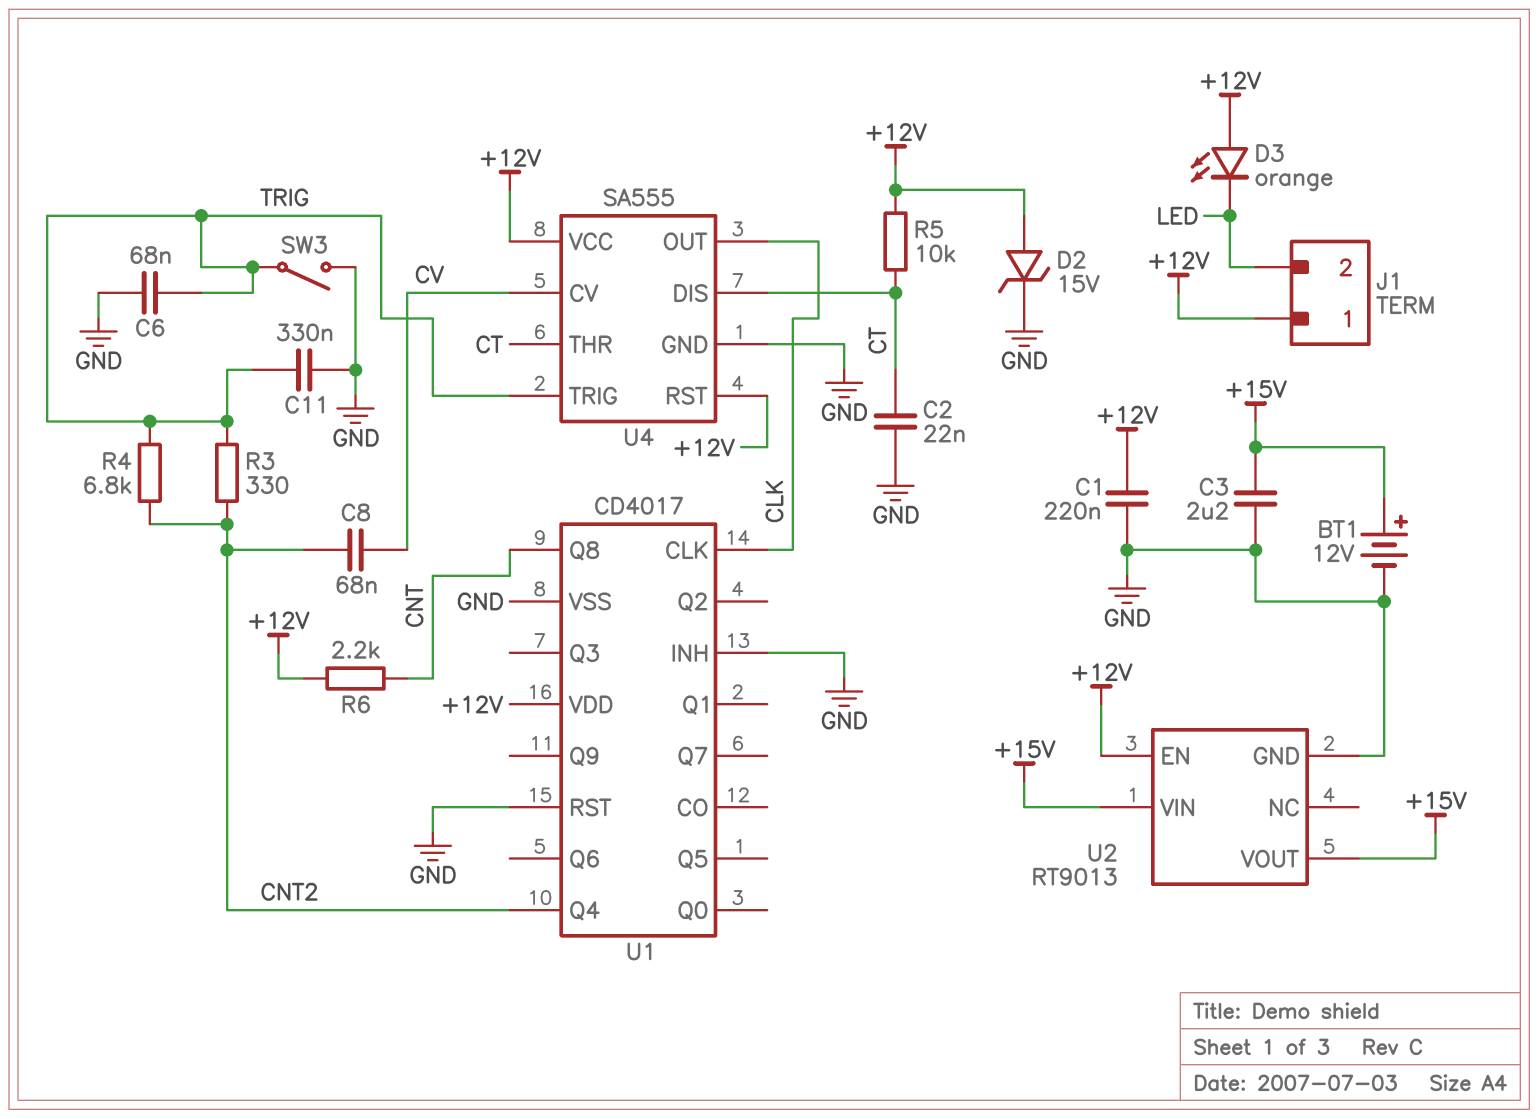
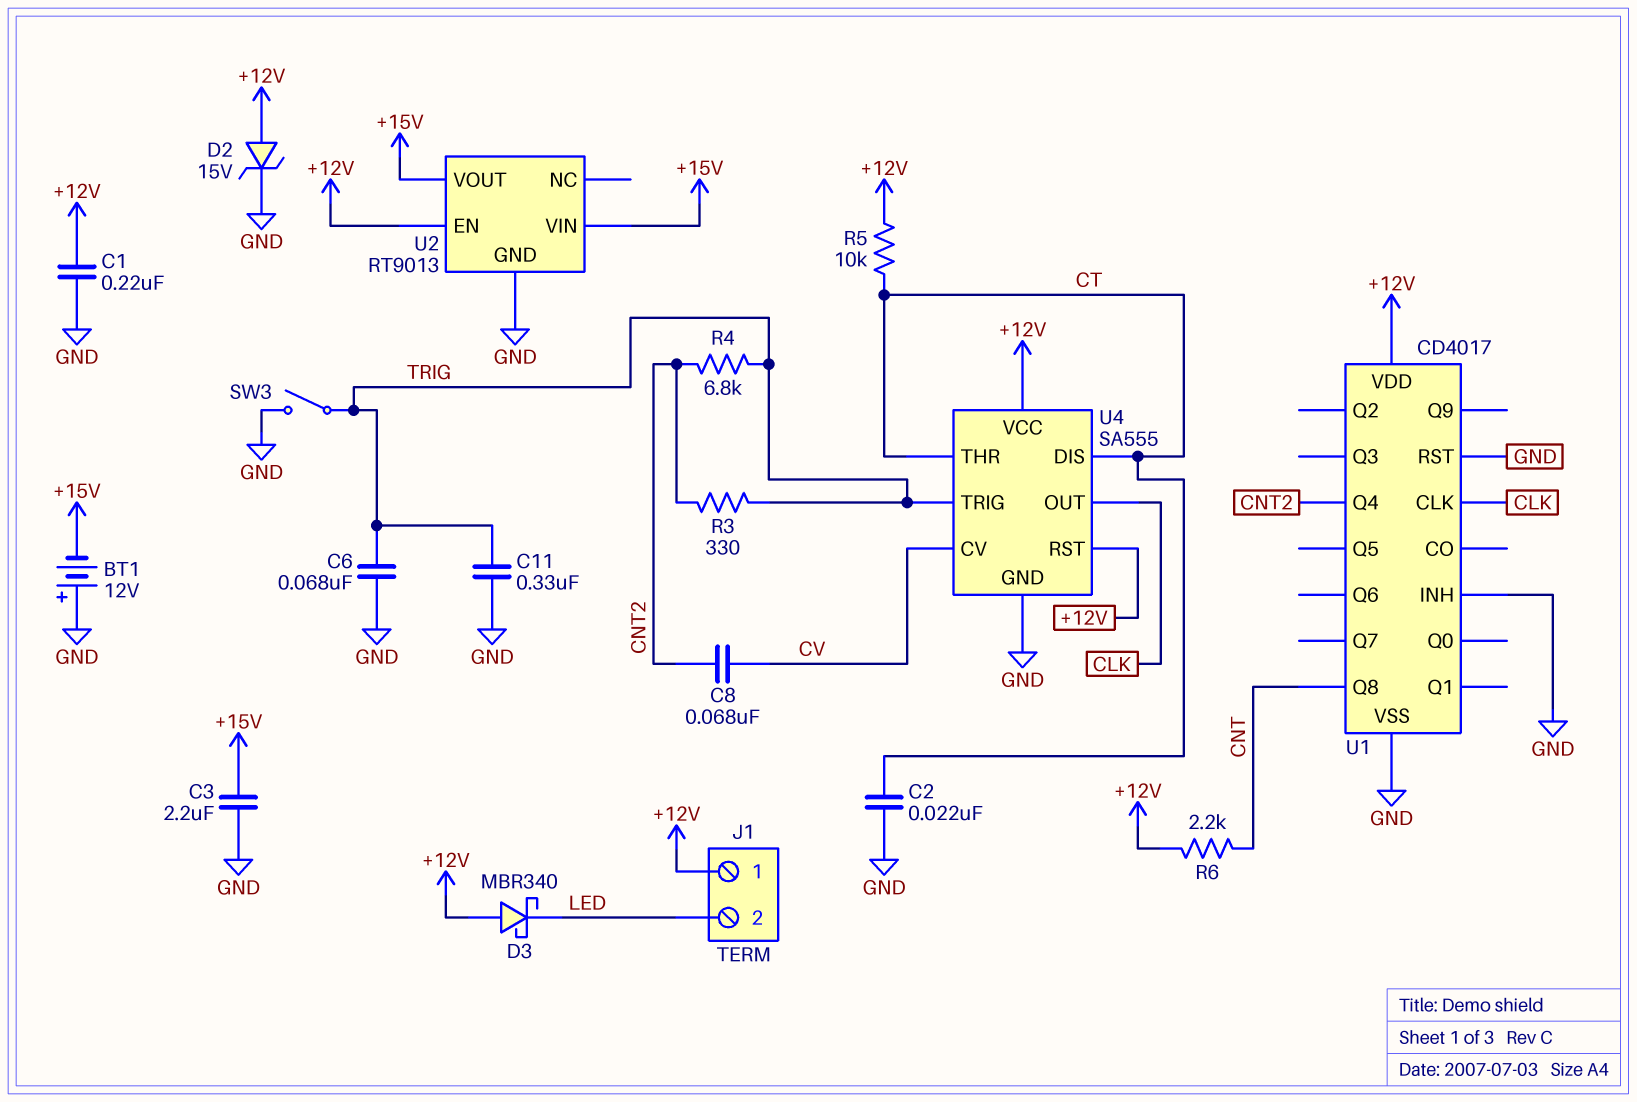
BT1: 12V (plus +15V, minus GND) -> 12V (plus GND, minus +15V)
D3: LED orange (A +12V, K LED) -> schottky MBR340 (A +12V, K LED)

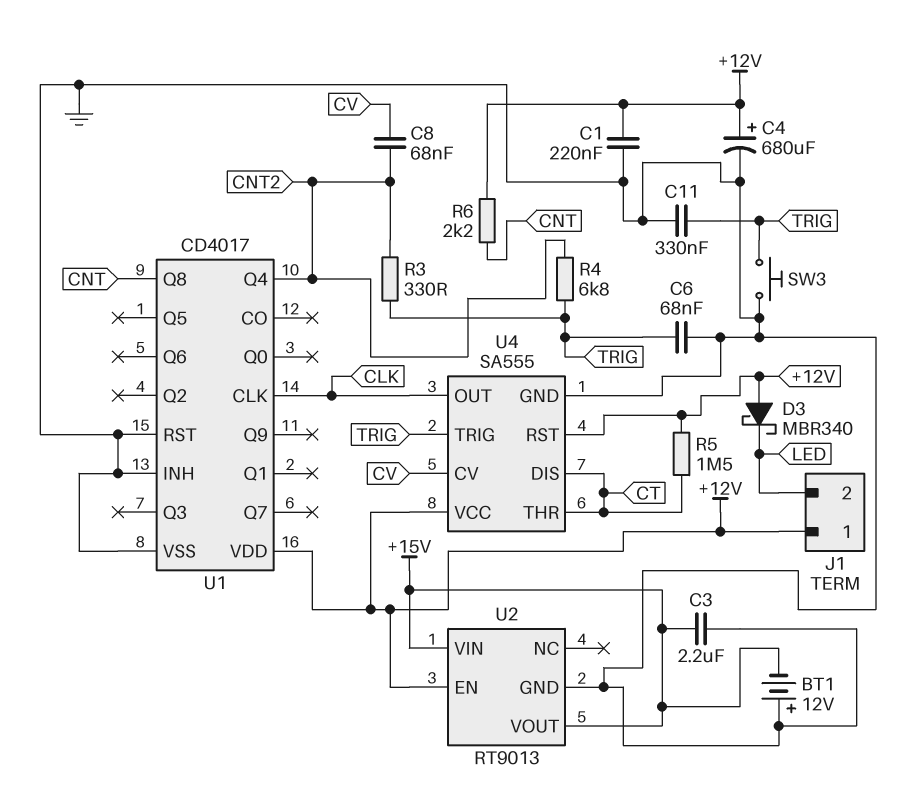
C2: 22nF (CT, GND) -> none
C4: none -> 680uF (plus +12V, minus GND)
D2: zener 15V (A +12V, K GND) -> none
R5: 10k (+12V, CT) -> 1.5M (+12V, CT)
SW3: switch (GND, TRIG) -> button (GND, TRIG)

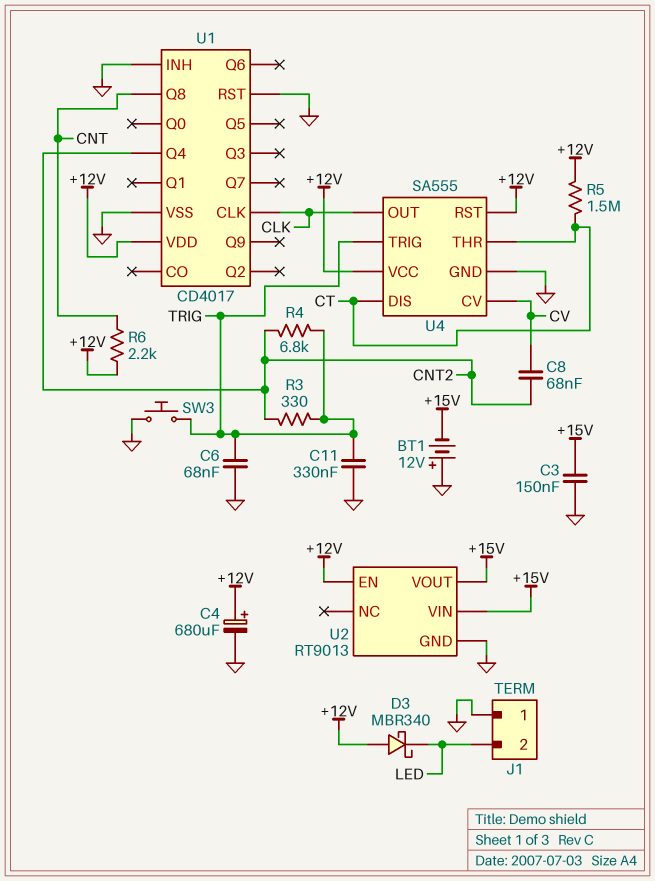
C1: 220nF (+12V, GND) -> none
C3: 2.2uF (+15V, GND) -> 150nF (+15V, GND)
J1 pin 1: +12V -> GND

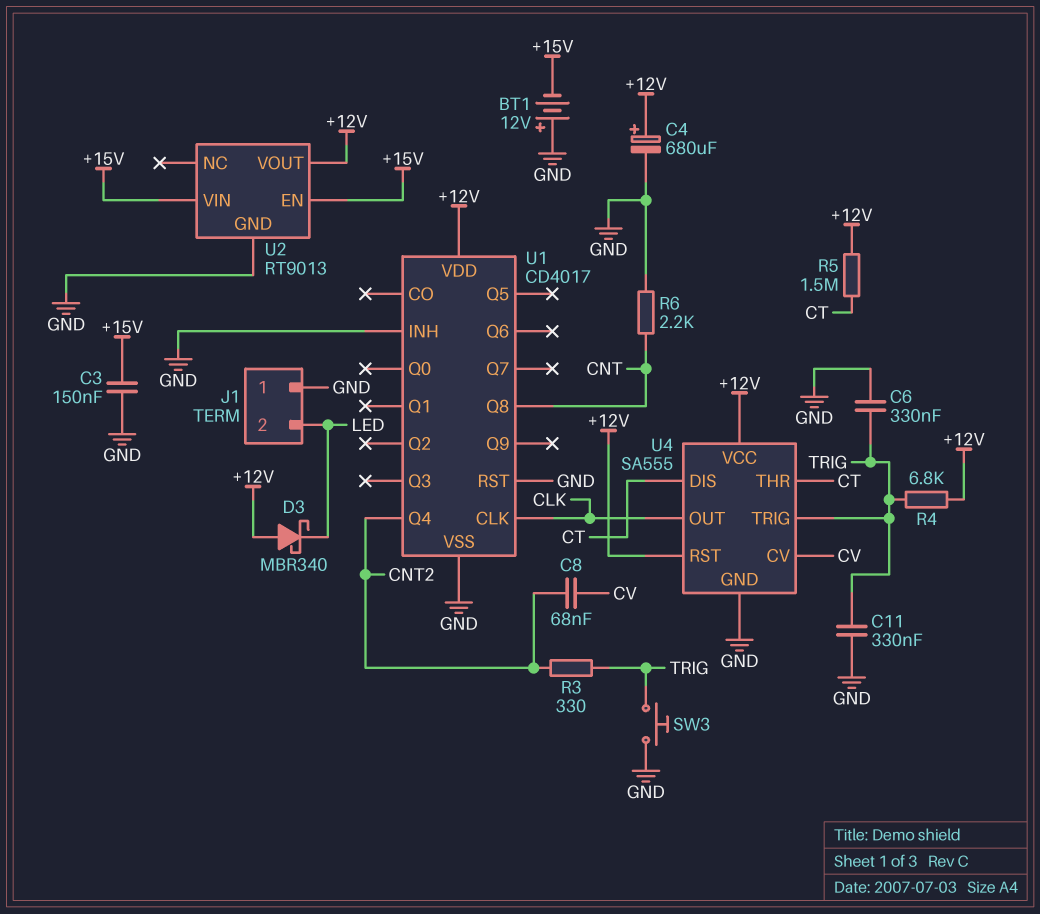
C6: 68nF (GND, TRIG) -> 330nF (GND, TRIG)
R4: 6.8k (CNT2, TRIG) -> 6.8k (+12V, TRIG)
R6: 2.2k (+12V, CNT) -> 2.2k (CNT, GND)
U2 pin EN: +12V -> +15V
U2 pin VOUT: +15V -> +12V

